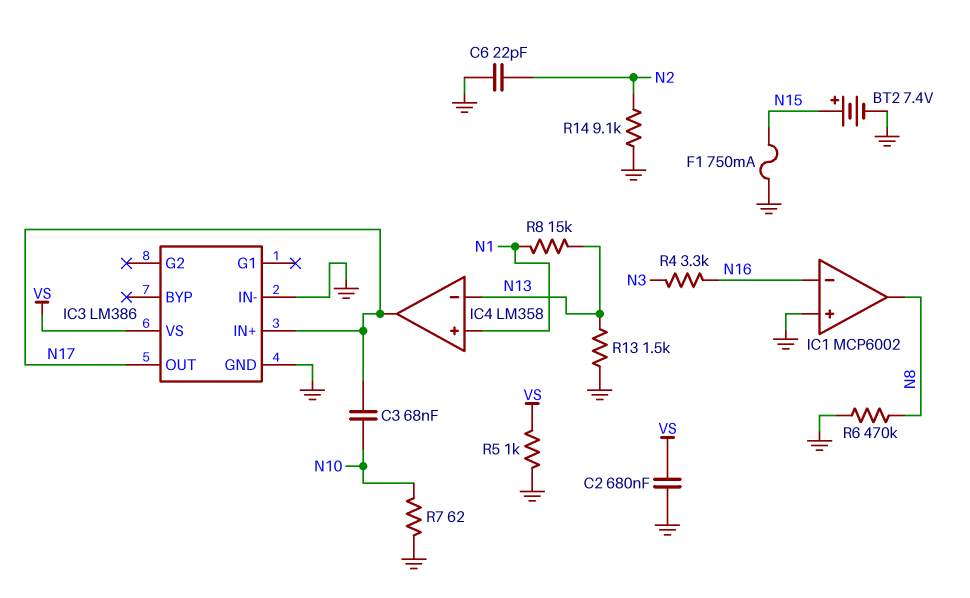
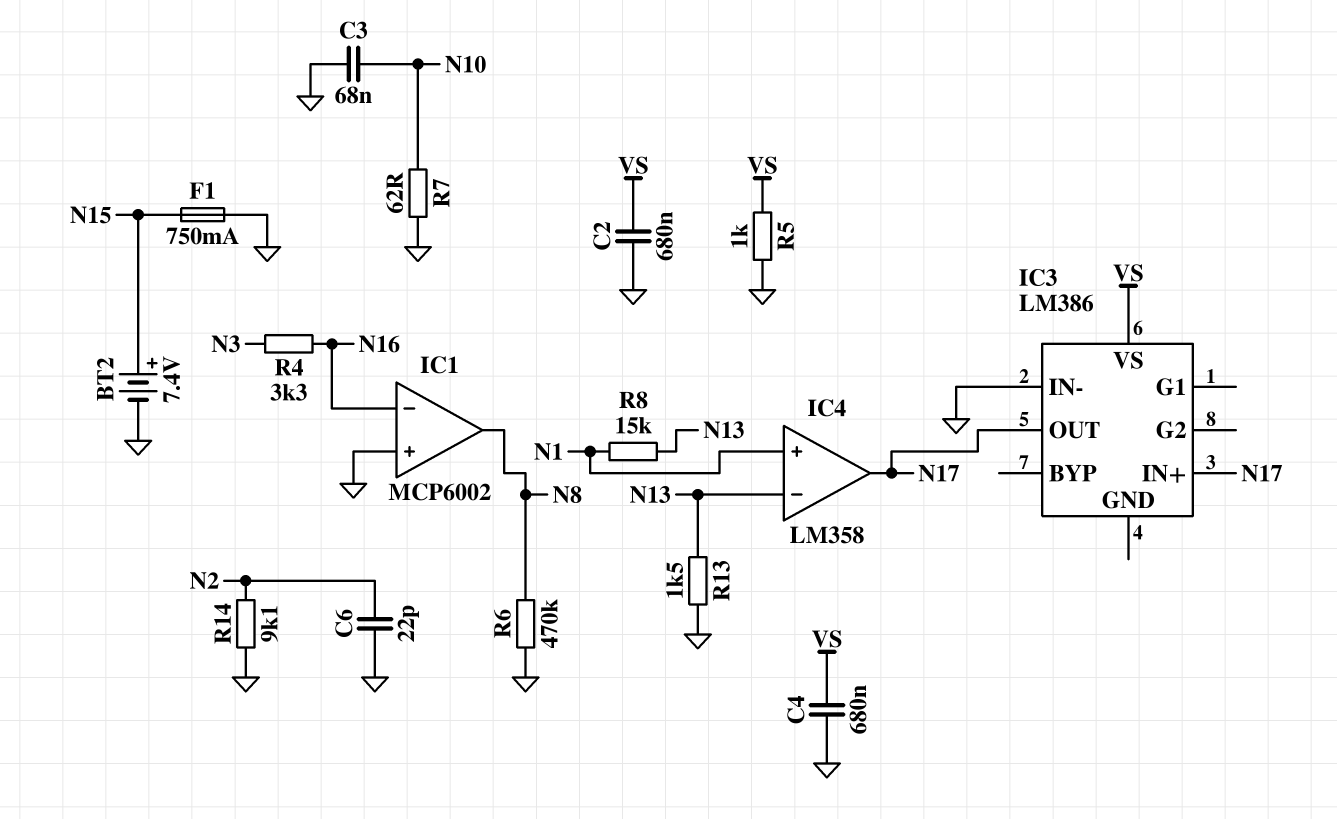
C3: 68nF (N10, N17) -> 68nF (GND, N10)
C4: none -> 680nF (GND, VS)
IC3 pin GND: GND -> none

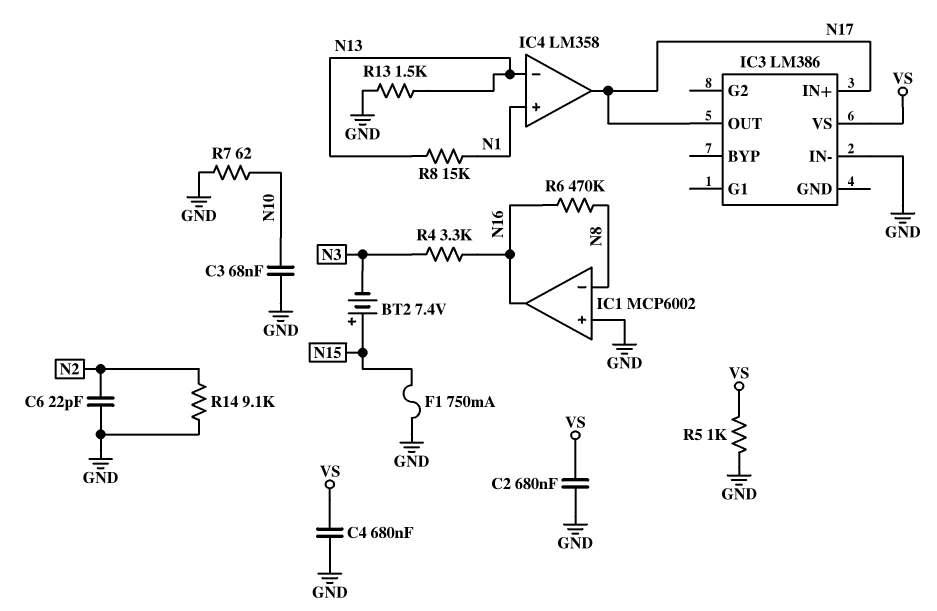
BT2: 7.4V (plus N15, minus GND) -> 7.4V (plus N15, minus N3)
IC1 pin in-: N16 -> N8
IC1 pin out: N8 -> N16
R6: 470k (GND, N8) -> 470k (N8, N16)

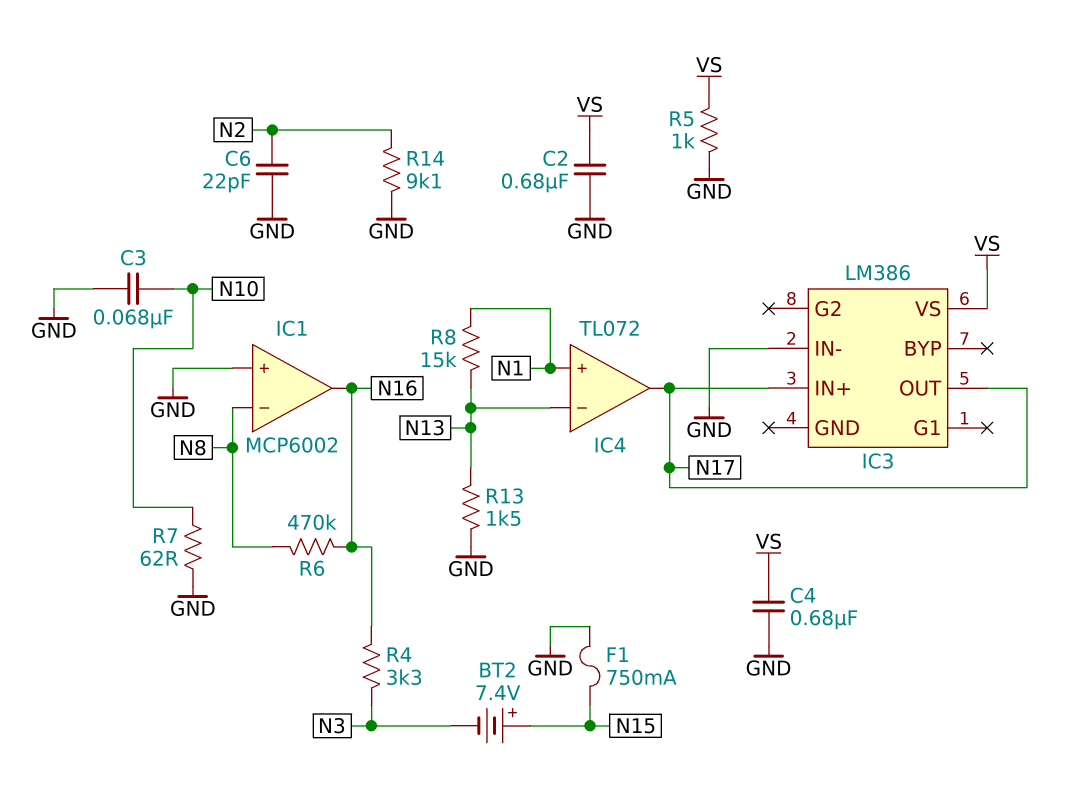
IC4: LM358 -> TL072

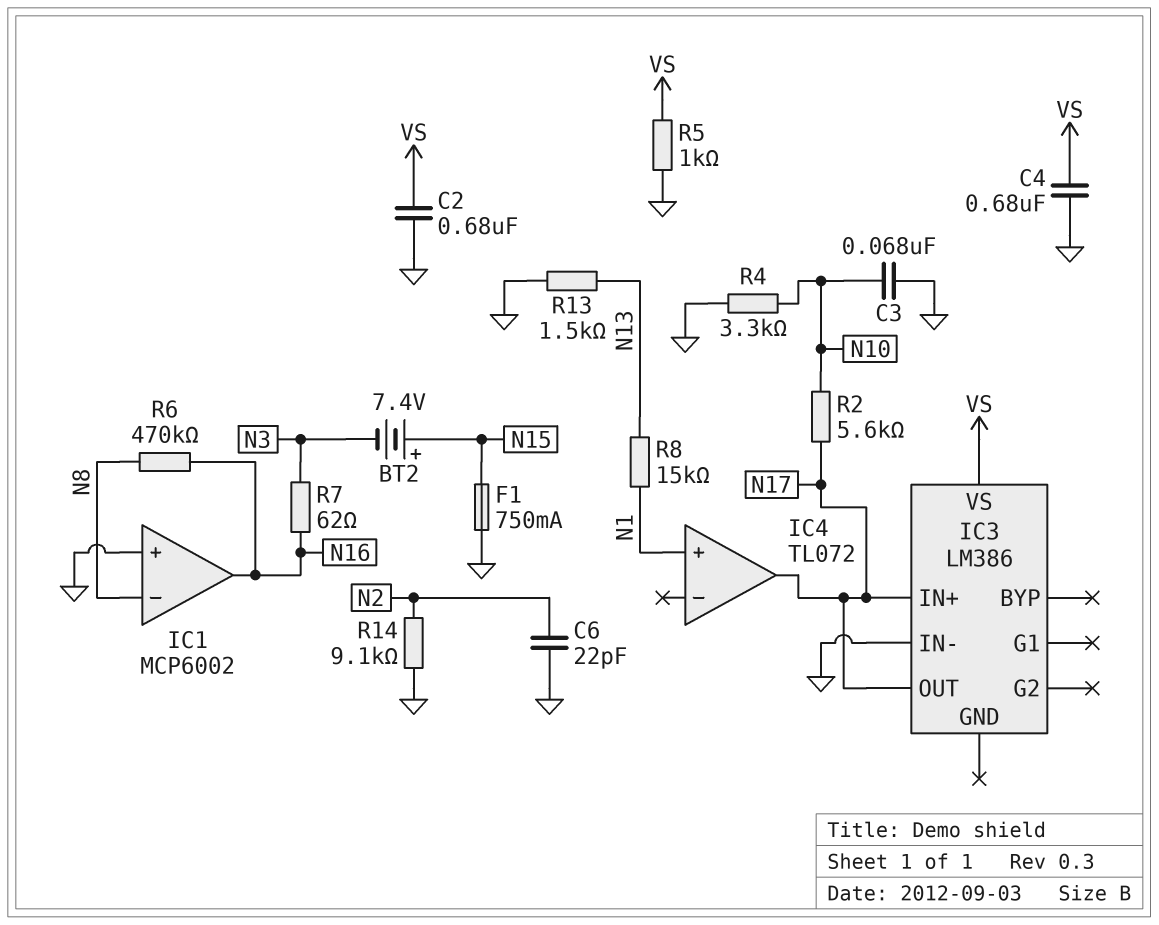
IC4 pin in-: N13 -> none
R2: none -> 5.6k (N10, N17)
R4: 3.3k (N3, N16) -> 3.3k (GND, N10)
R7: 62 (GND, N10) -> 62 (N3, N16)

